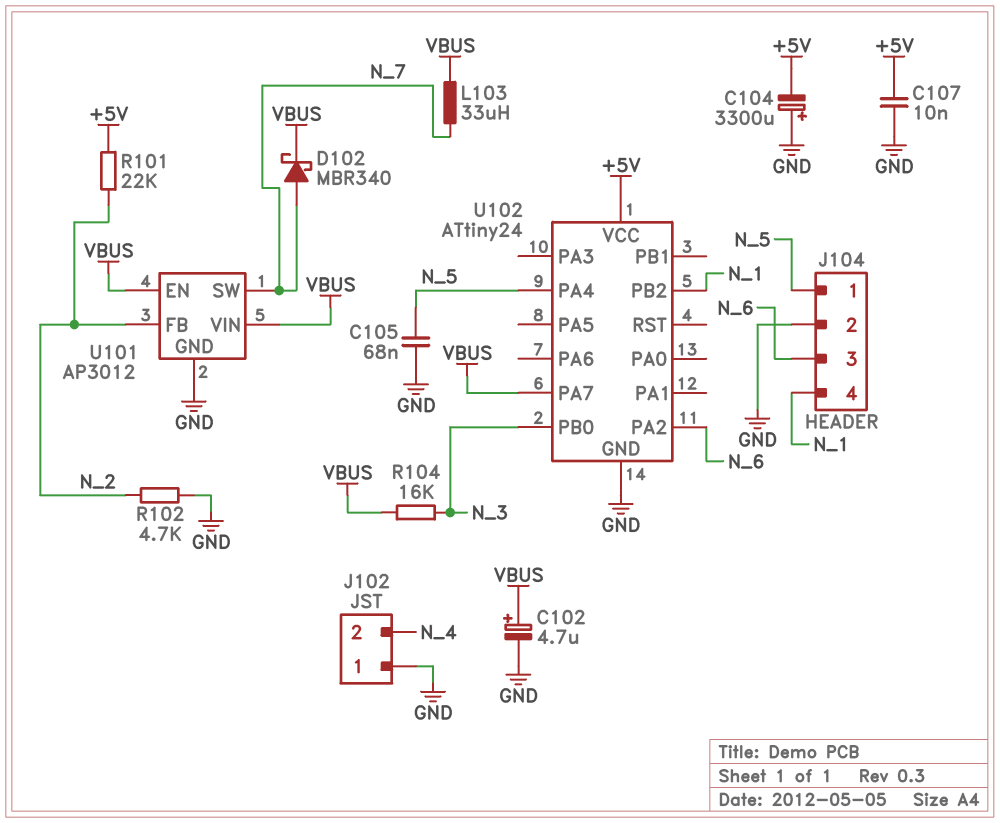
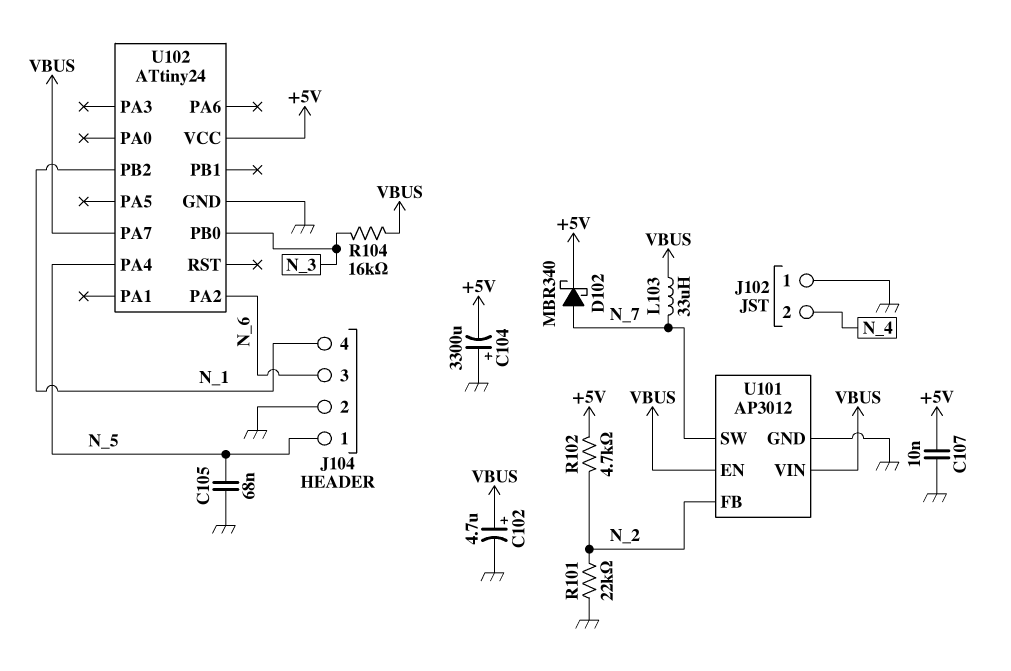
D102: schottky MBR340 (A N_7, K VBUS) -> schottky MBR340 (A N_7, K +5V)
R101: 22k (+5V, N_2) -> 22k (GND, N_2)
R102: 4.7k (GND, N_2) -> 4.7k (+5V, N_2)

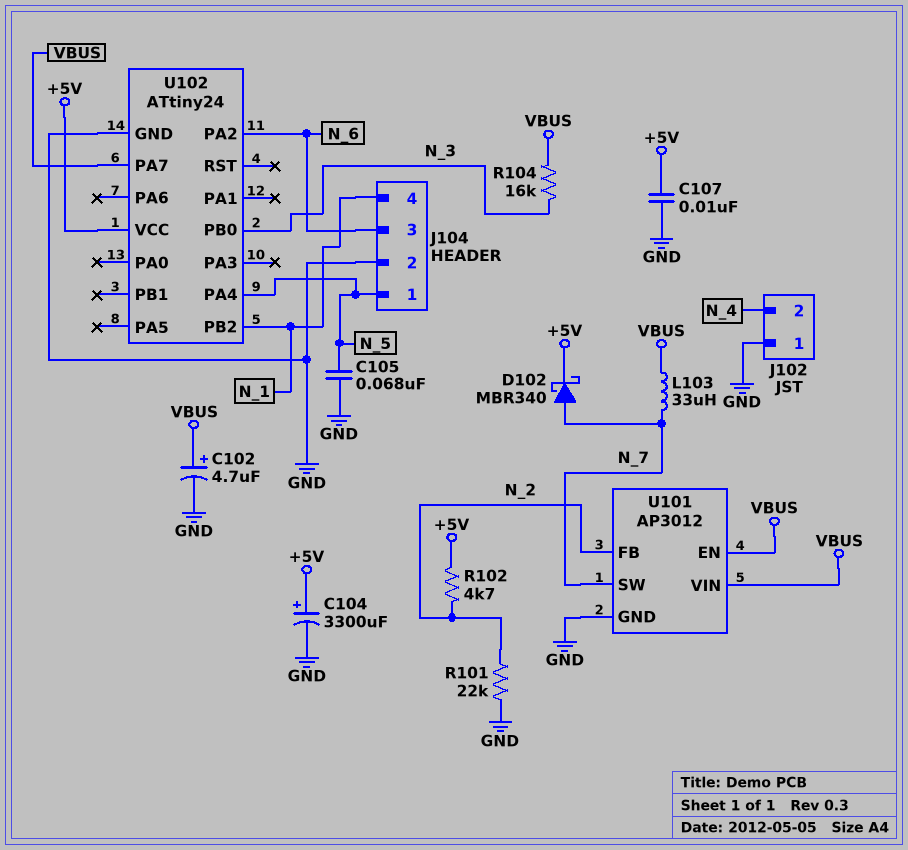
C104: 3300uF (plus GND, minus +5V) -> 3300uF (plus +5V, minus GND)

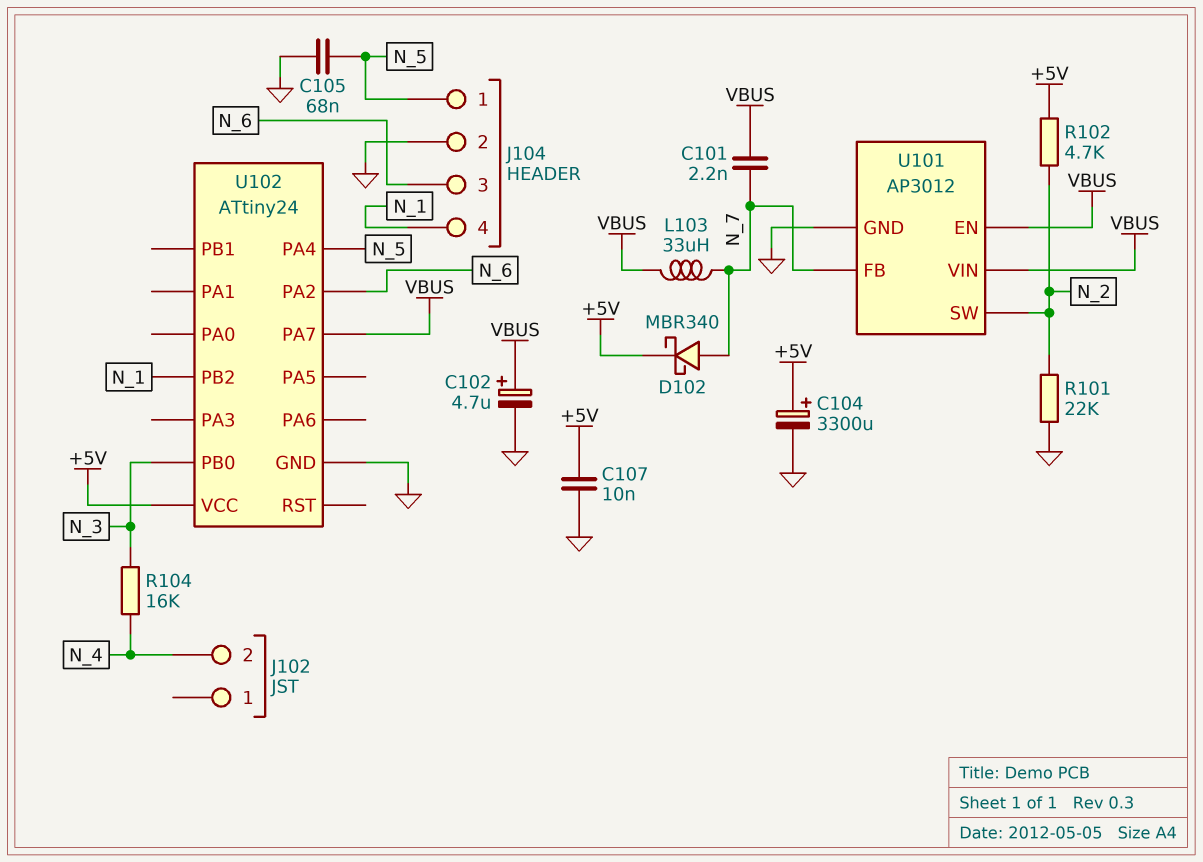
C101: none -> 2.2nF (N_7, VBUS)
J102 pin 1: GND -> none
R104: 16k (N_3, VBUS) -> 16k (N_3, N_4)
U101 pin FB: N_2 -> N_7
U101 pin SW: N_7 -> N_2

